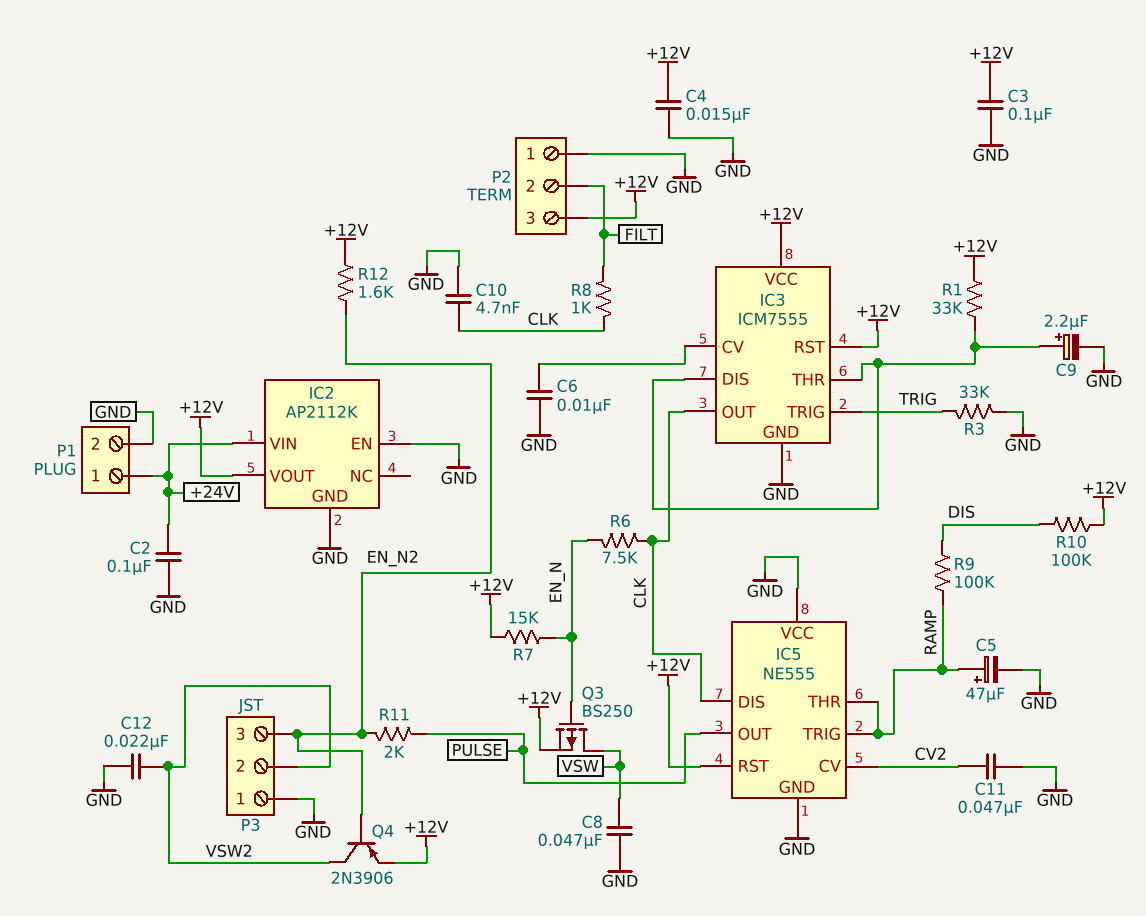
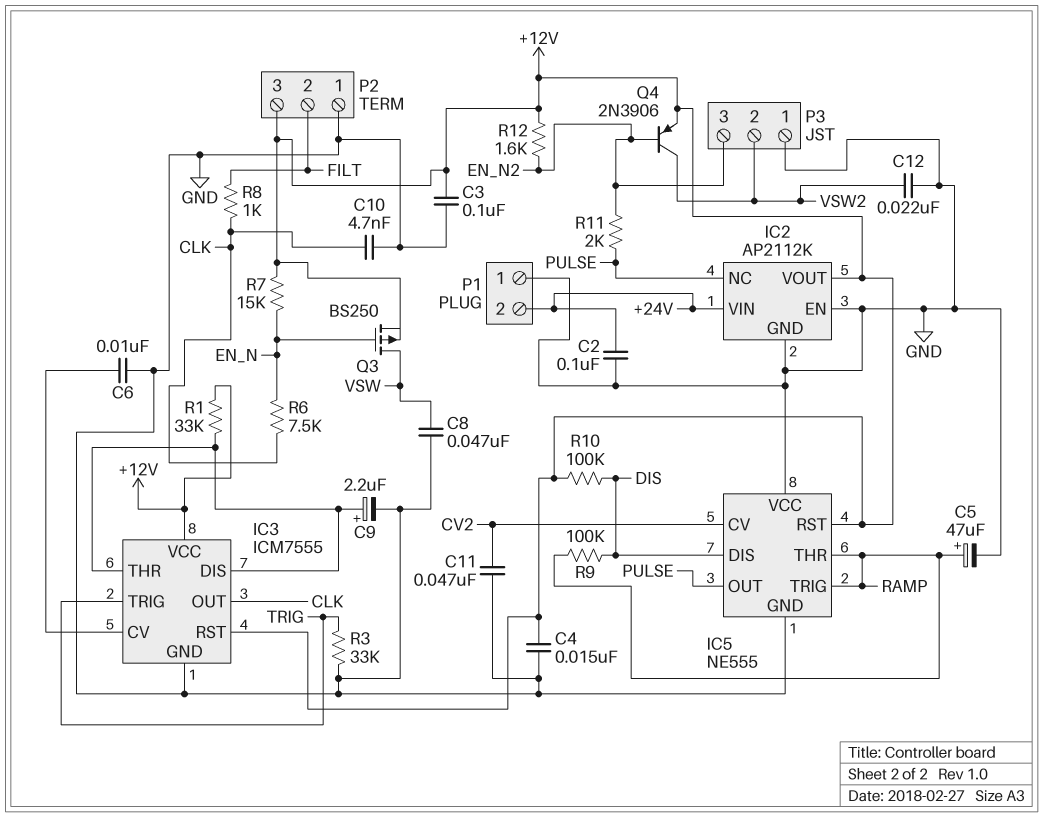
IC2 pin NC: none -> PULSE
IC5 pin DIS: CLK -> DIS
P1 pin 1: +24V -> GND
P1 pin 2: GND -> +24V

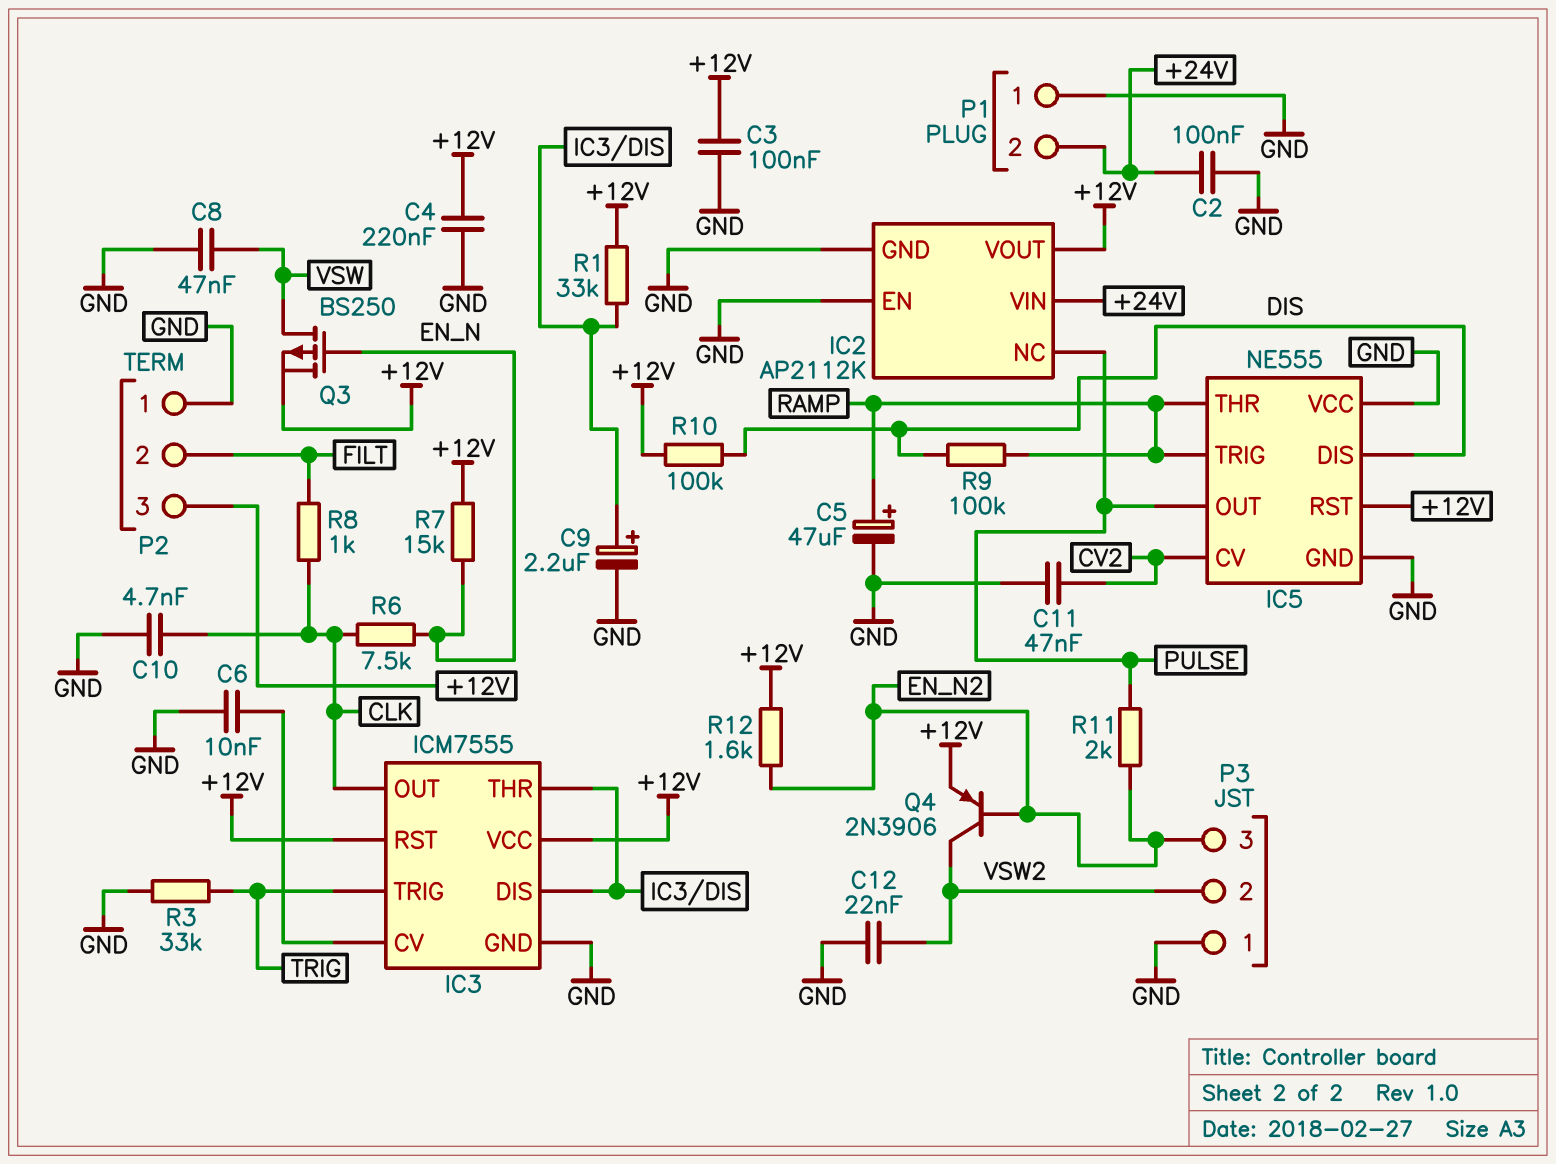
C4: 15nF (+12V, GND) -> 220nF (+12V, GND)

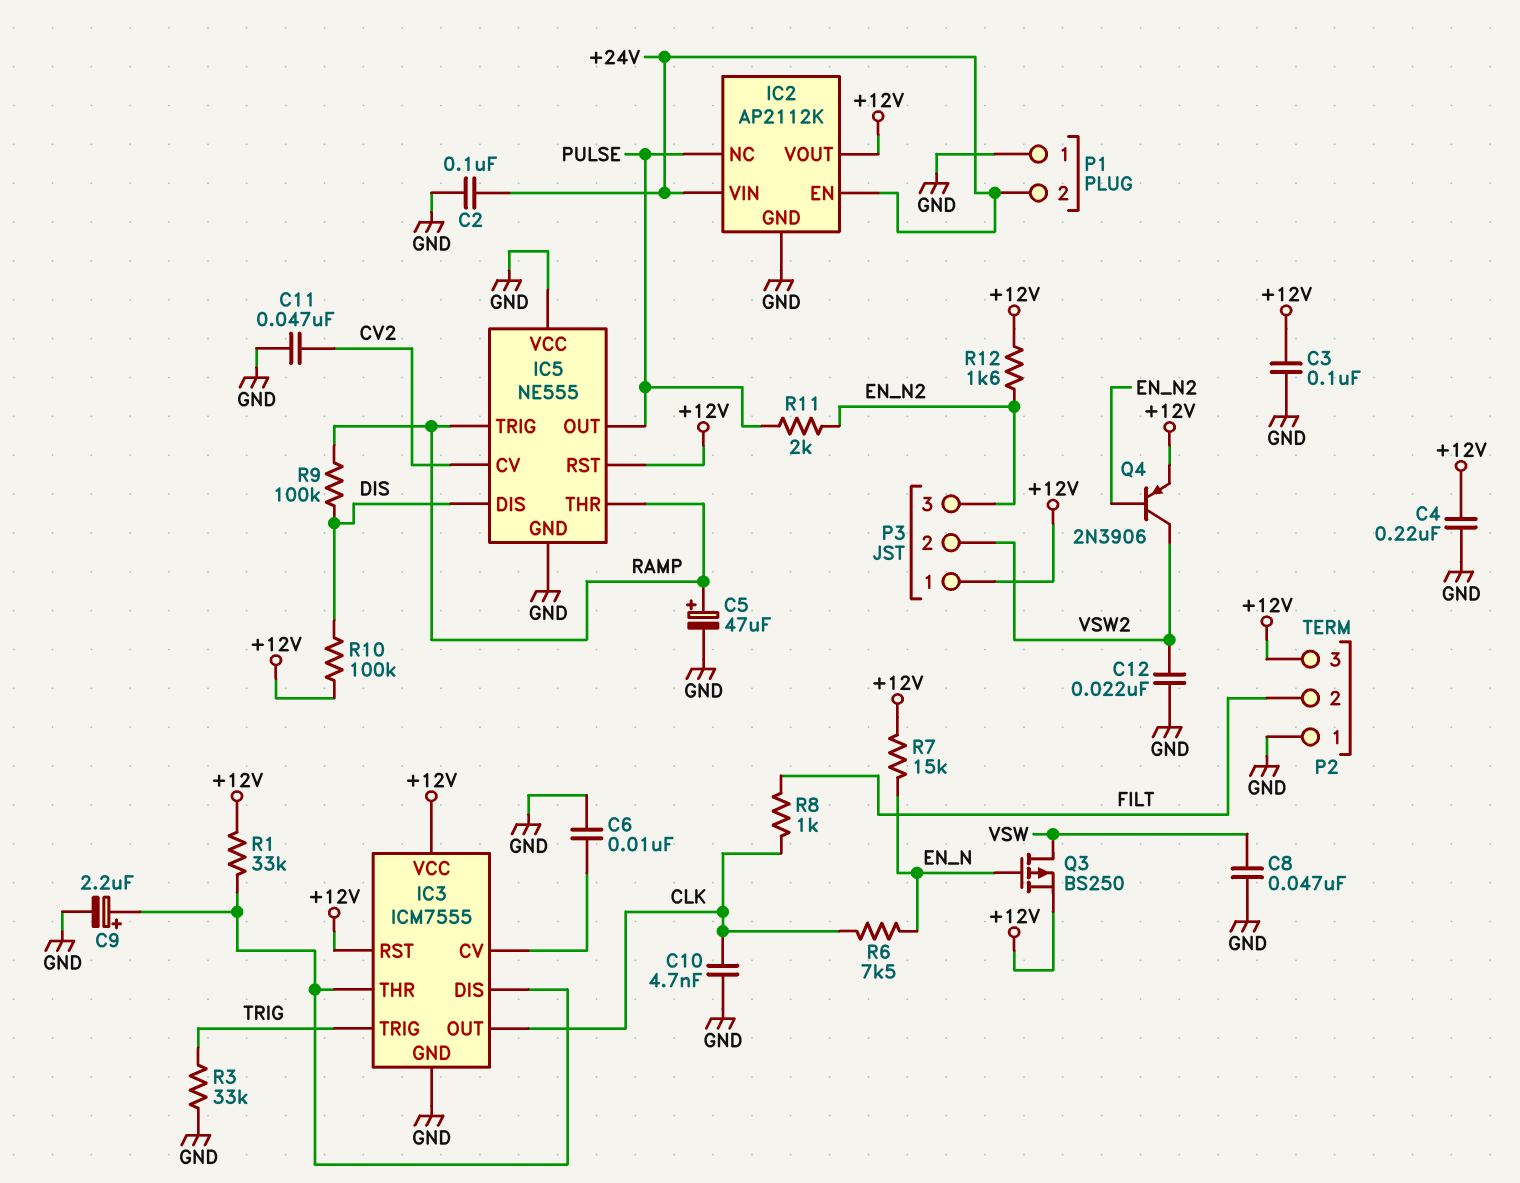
IC2 pin EN: GND -> +24V
P3 pin 1: GND -> +12V

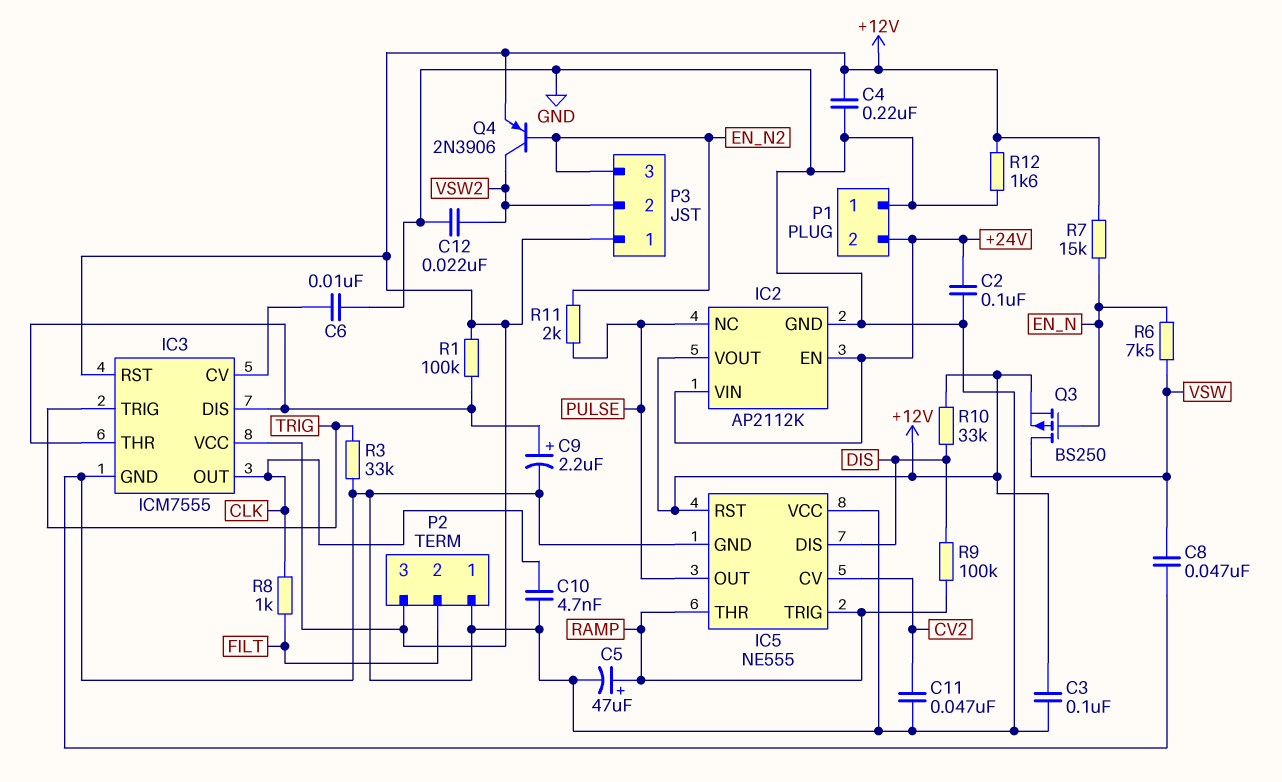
R1: 33k (+12V, IC3/DIS) -> 100k (+12V, IC3/DIS)
R6: 7.5k (CLK, EN_N) -> 7.5k (EN_N, VSW)
R10: 100k (+12V, DIS) -> 33k (+12V, DIS)
R12: 1.6k (+12V, EN_N2) -> 1.6k (+12V, GND)

